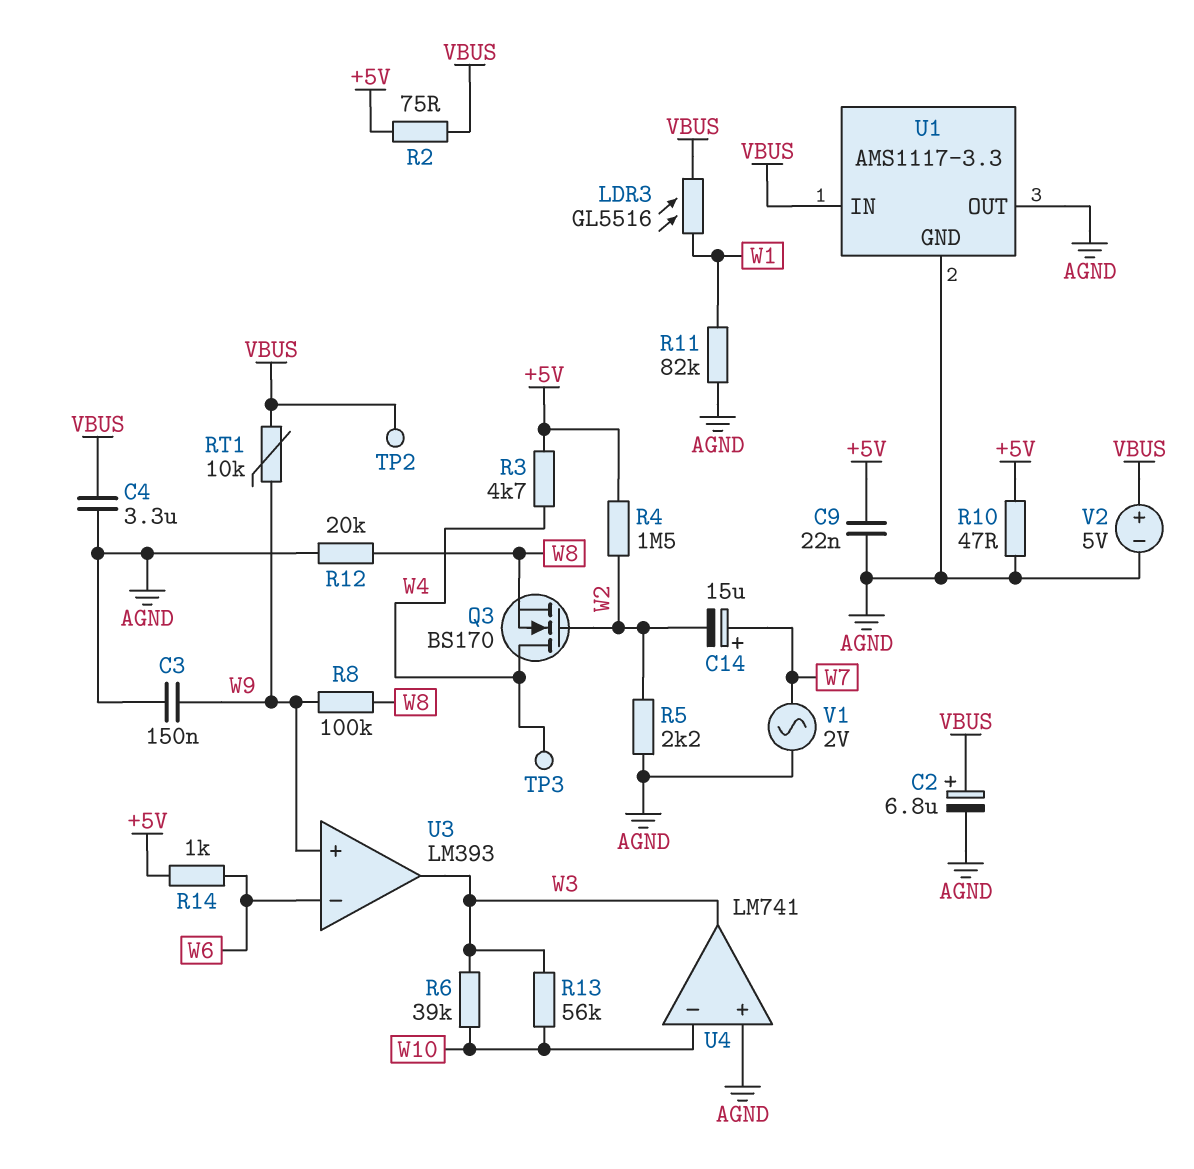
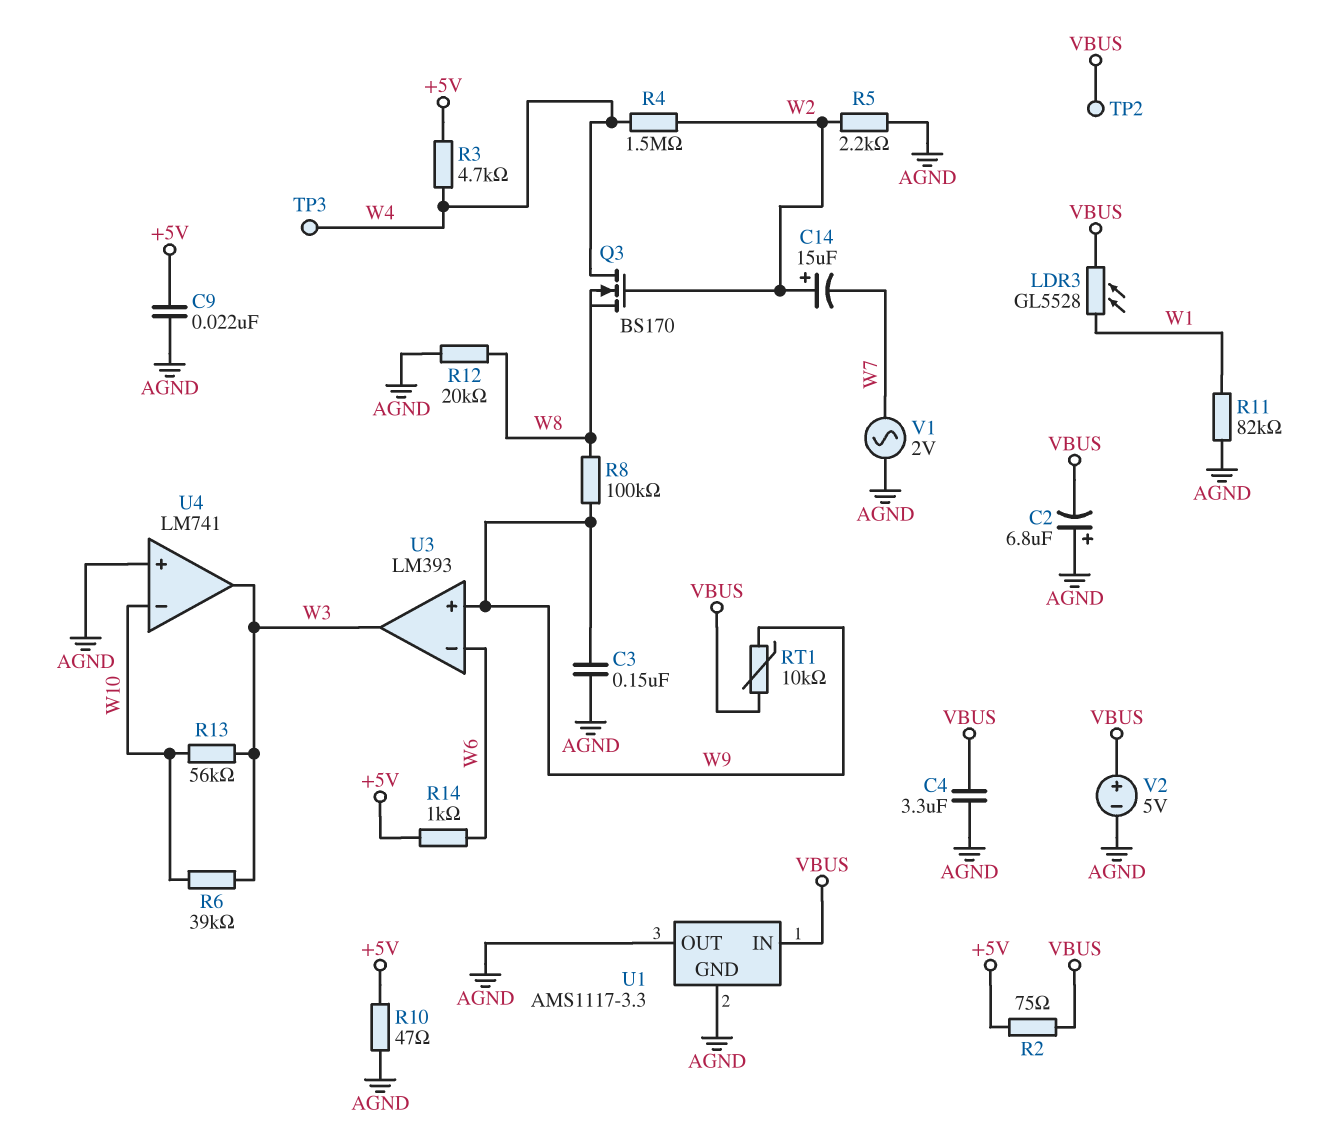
C2: 6.8uF (plus VBUS, minus AGND) -> 6.8uF (plus AGND, minus VBUS)
C14: 15uF (plus W7, minus W2) -> 15uF (plus W2, minus W7)
LDR3: GL5516 (VBUS, W1) -> GL5528 (VBUS, W1)
R4: 1.5M (+5V, W2) -> 1.5M (W2, W4)

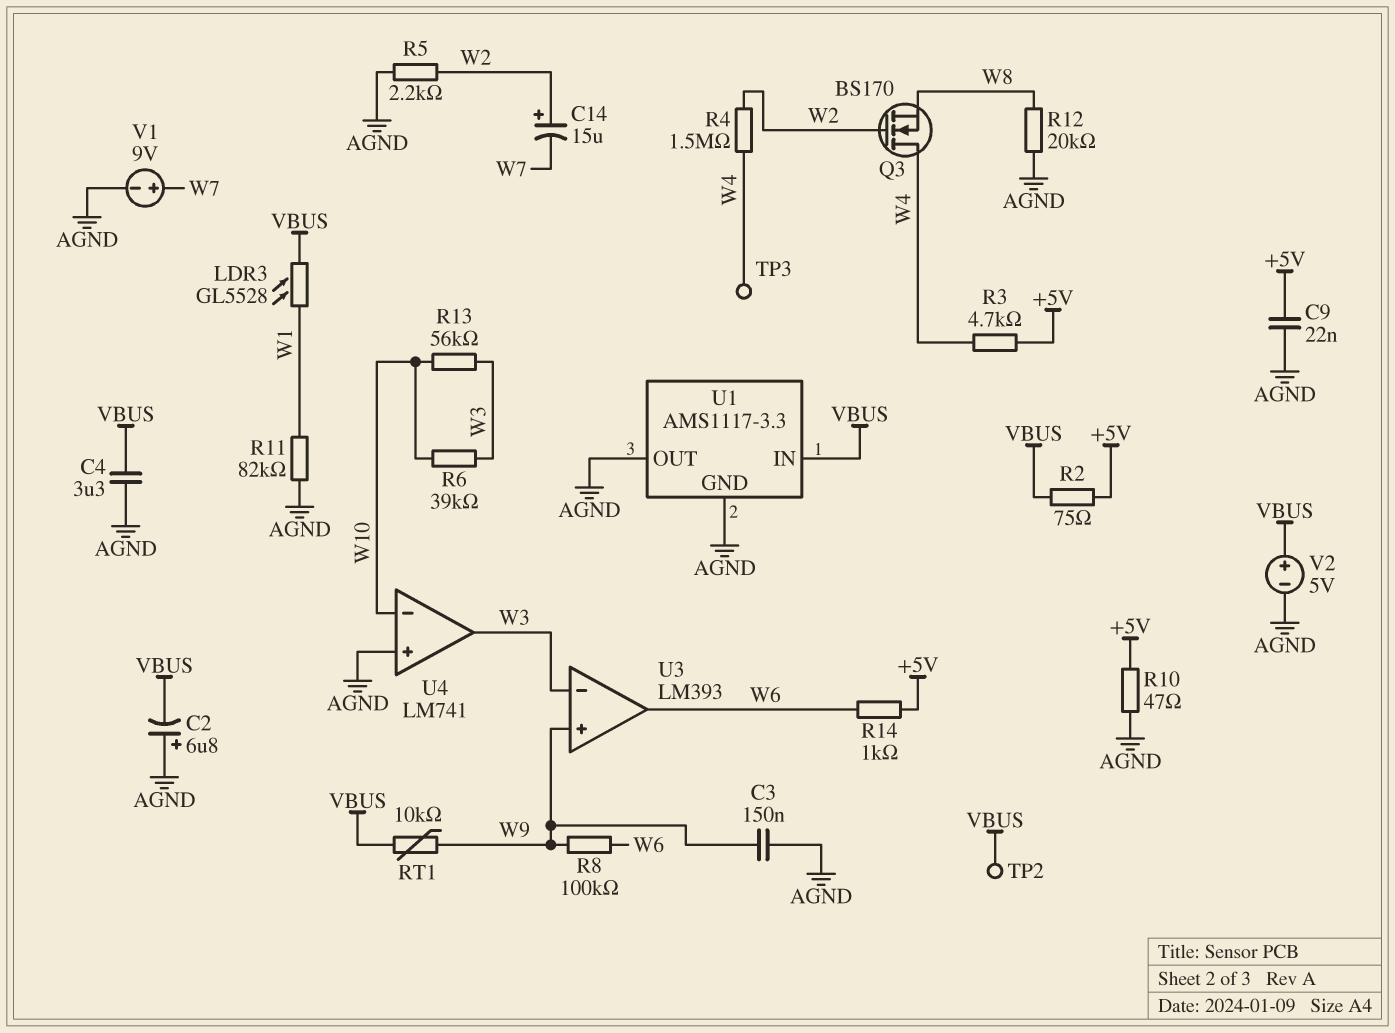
R8: 100k (W8, W9) -> 100k (W6, W9)
U3 pin in-: W6 -> W3
U3 pin out: W3 -> W6
V1: AC 2V (AGND, W7) -> 9V (plus W7, minus AGND)

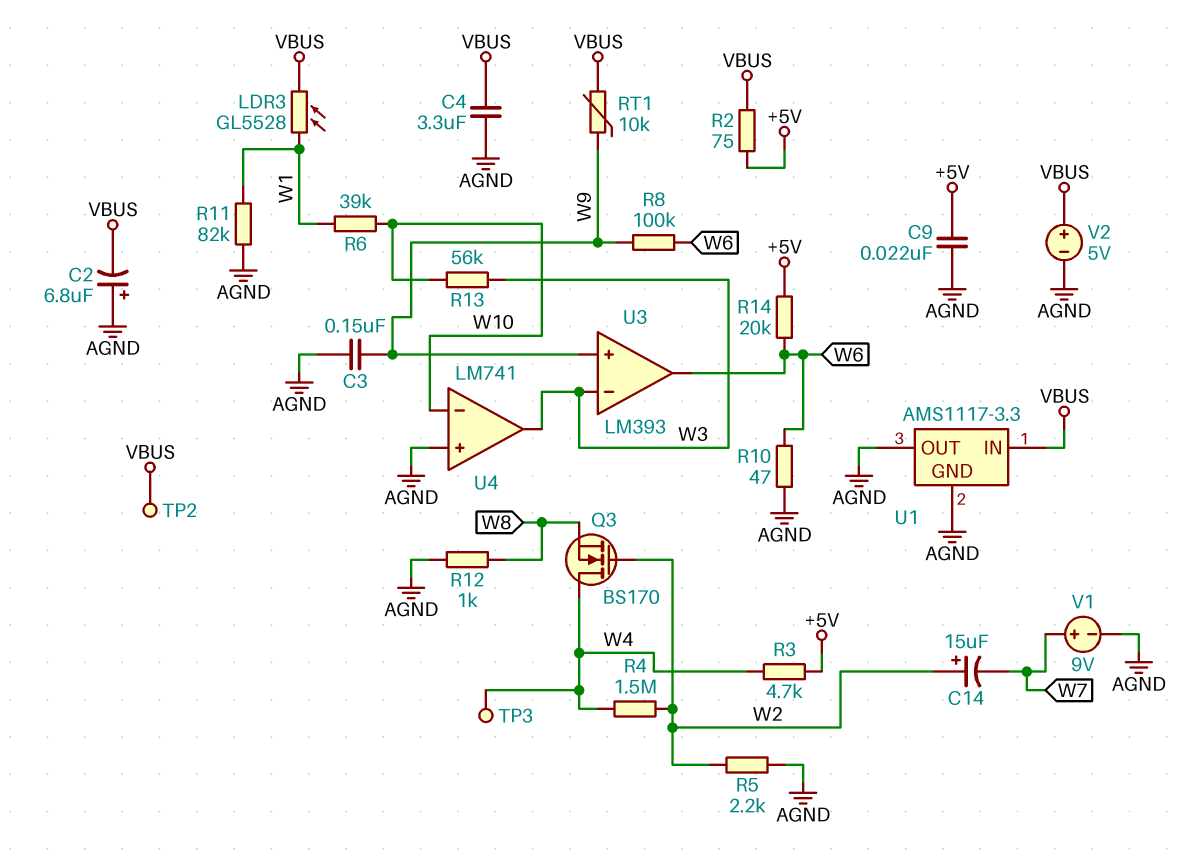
R6: 39k (W3, W10) -> 39k (W1, W10)
R10: 47 (+5V, AGND) -> 47 (AGND, W6)
R12: 20k (AGND, W8) -> 1k (AGND, W8)
R14: 1k (+5V, W6) -> 20k (+5V, W6)

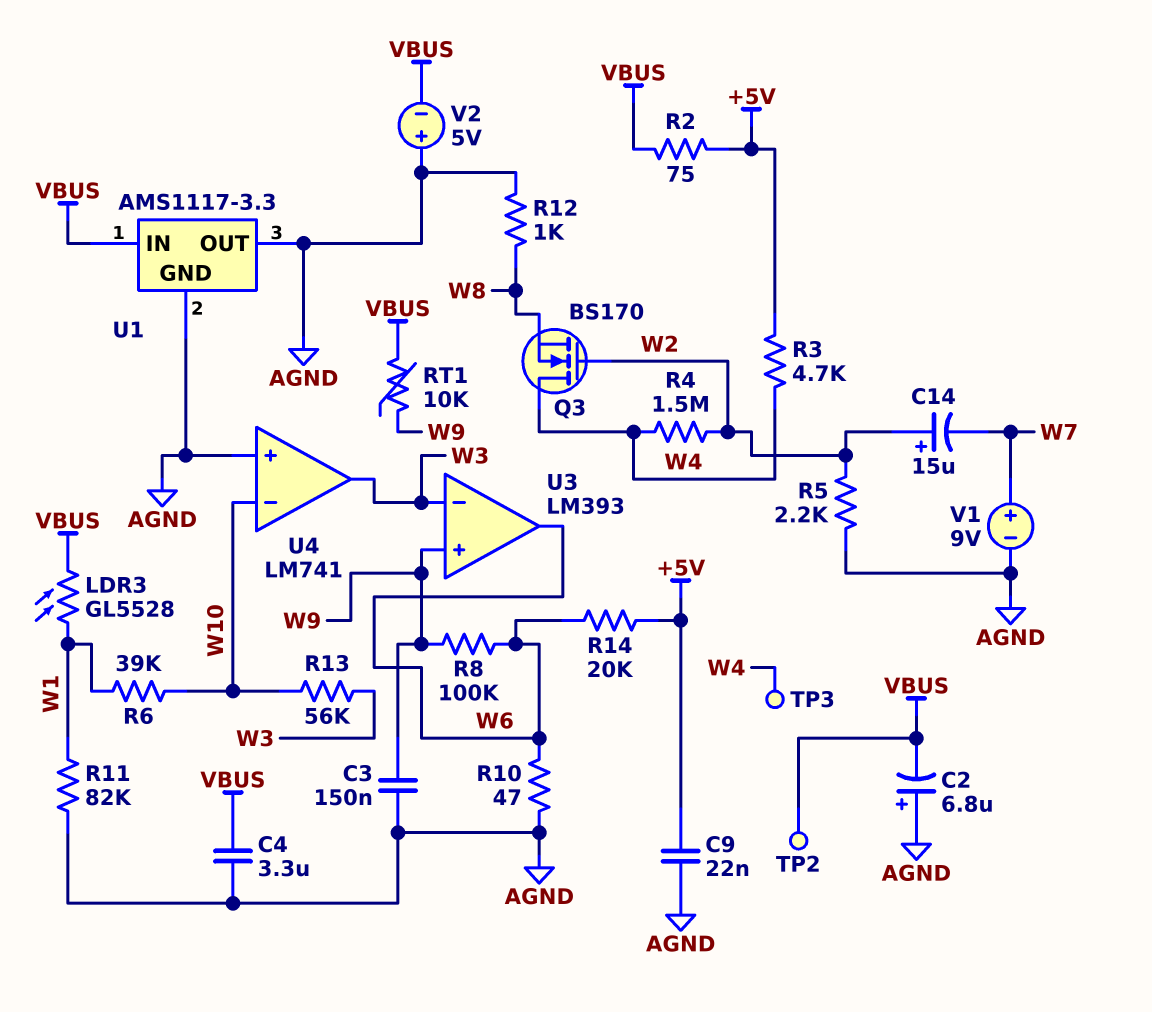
V2: 5V (plus VBUS, minus AGND) -> 5V (plus AGND, minus VBUS)

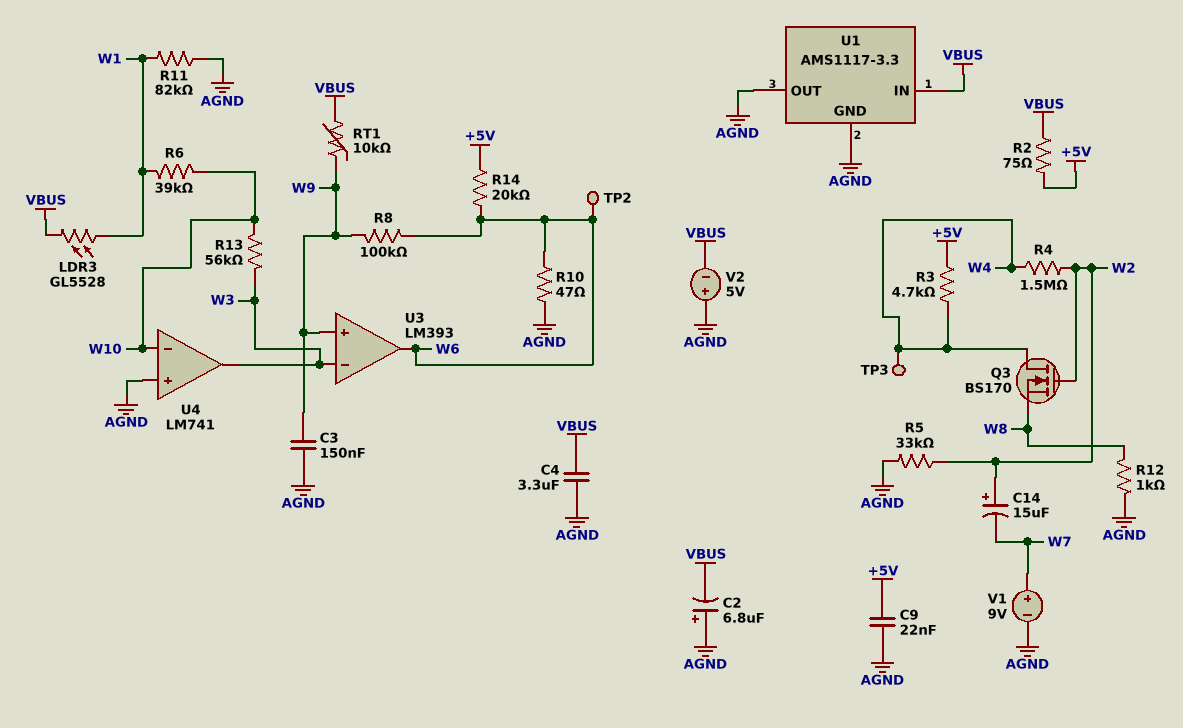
R5: 2.2k (AGND, W2) -> 33k (AGND, W2)
TP2: test point (VBUS) -> test point (W6)

